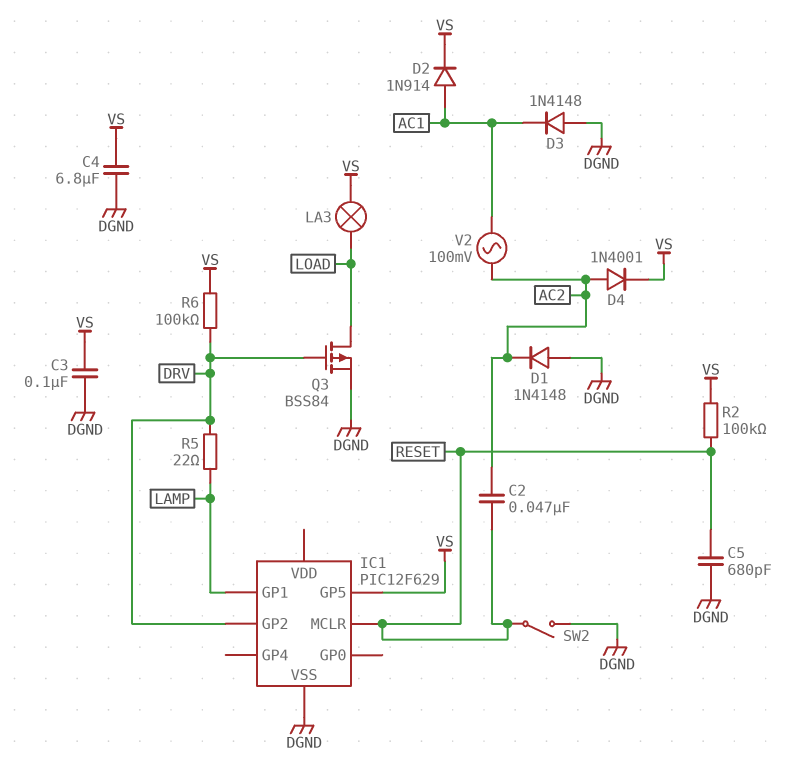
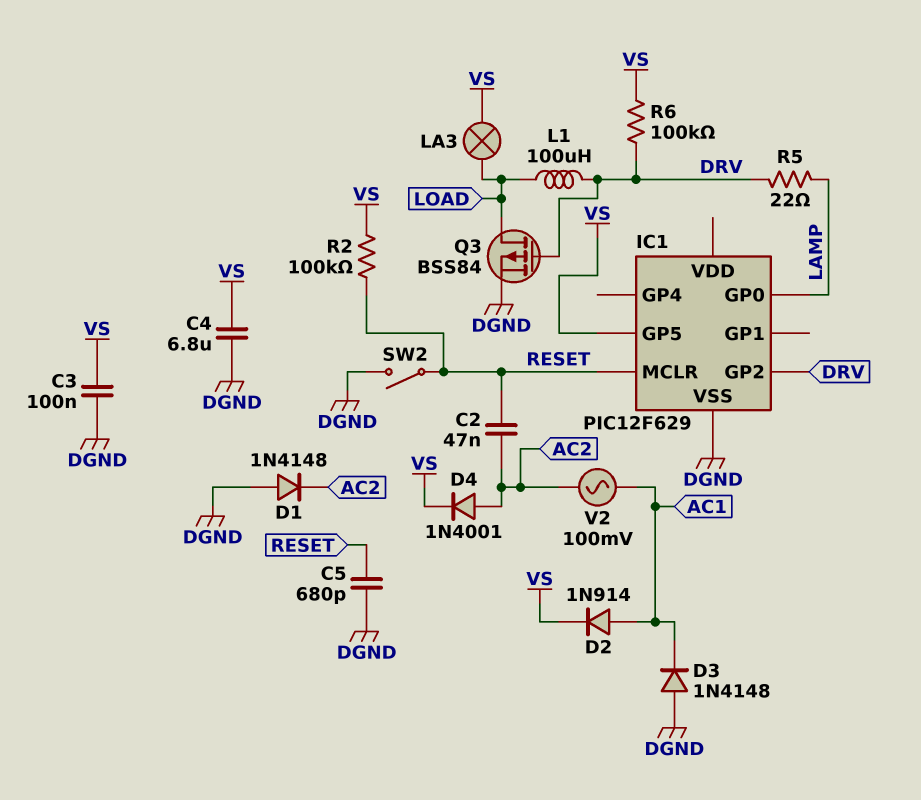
IC1 pin GP0: none -> LAMP
IC1 pin GP1: LAMP -> none
L1: none -> 100uH (DRV, LOAD)

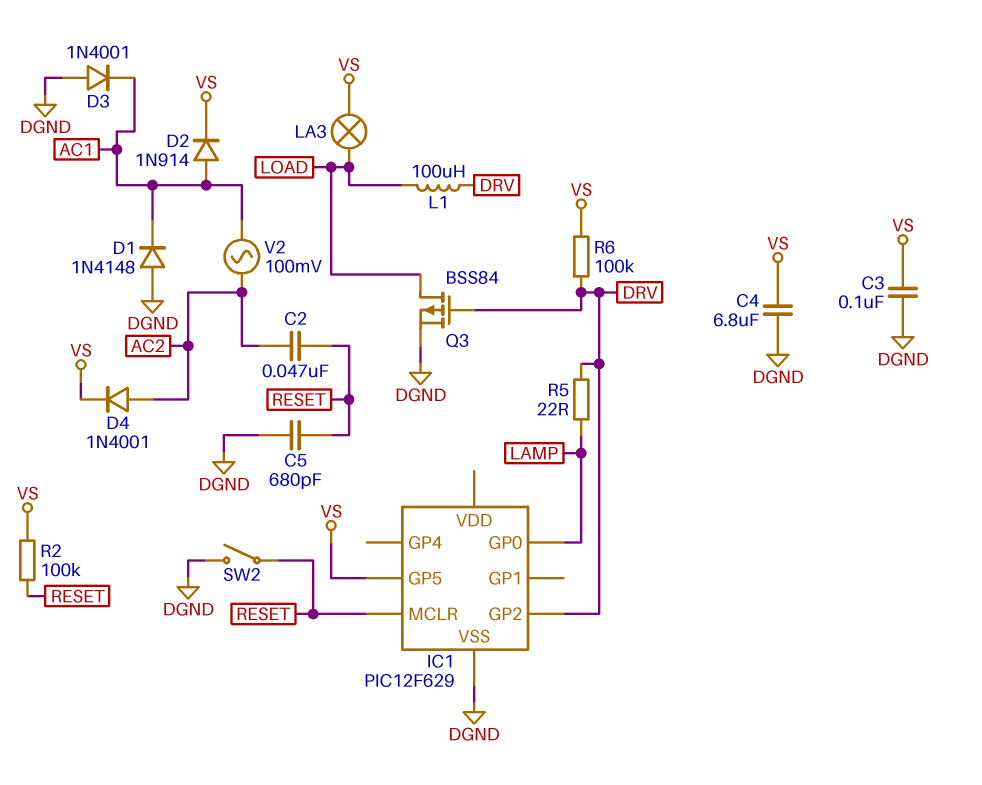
D1: diode 1N4148 (A DGND, K AC2) -> diode 1N4148 (A DGND, K AC1)
D3: diode 1N4148 (A DGND, K AC1) -> diode 1N4001 (A DGND, K AC1)

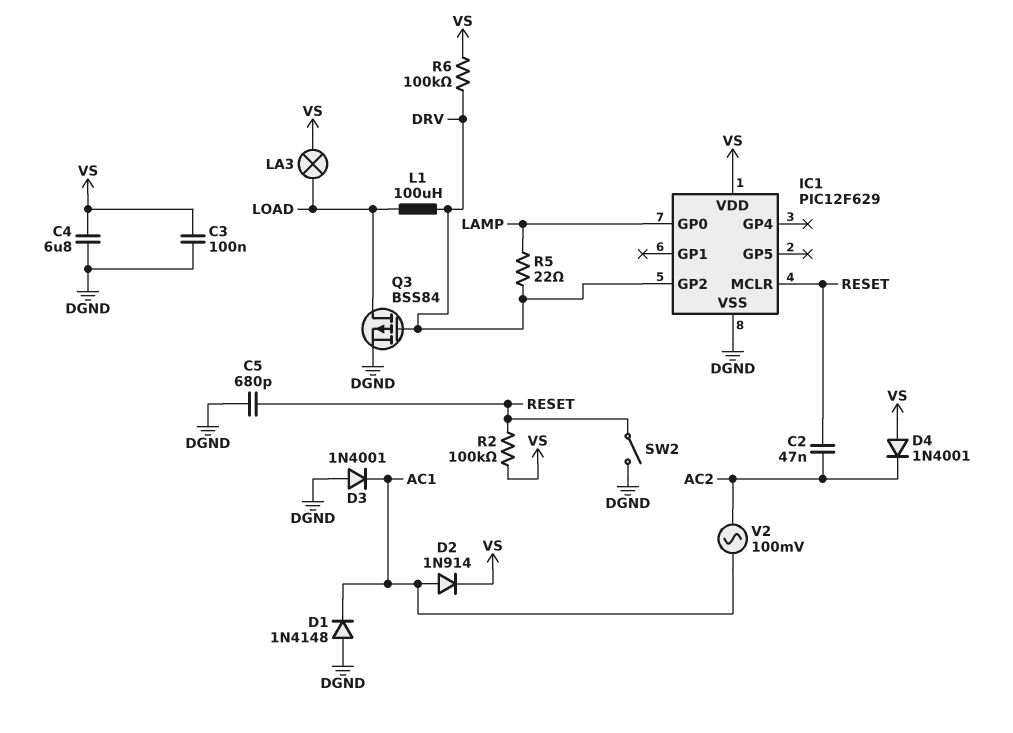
D4: diode 1N4001 (A AC2, K VS) -> diode 1N4001 (A VS, K AC2)
IC1 pin GP5: VS -> none
IC1 pin VDD: none -> VS

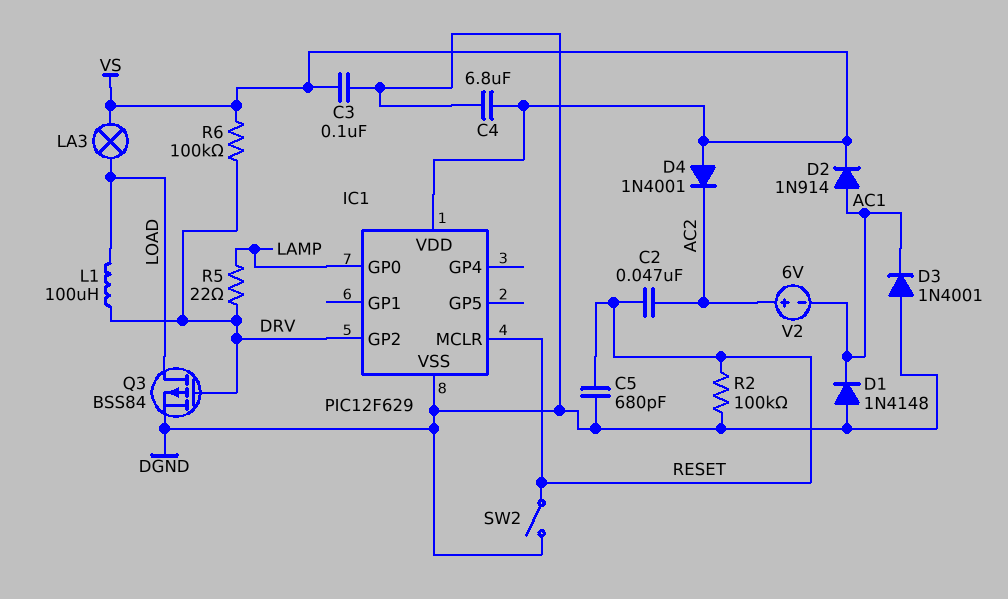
R2: 100k (RESET, VS) -> 100k (DGND, RESET)
V2: AC 100mV (AC1, AC2) -> 6V (plus AC2, minus AC1)

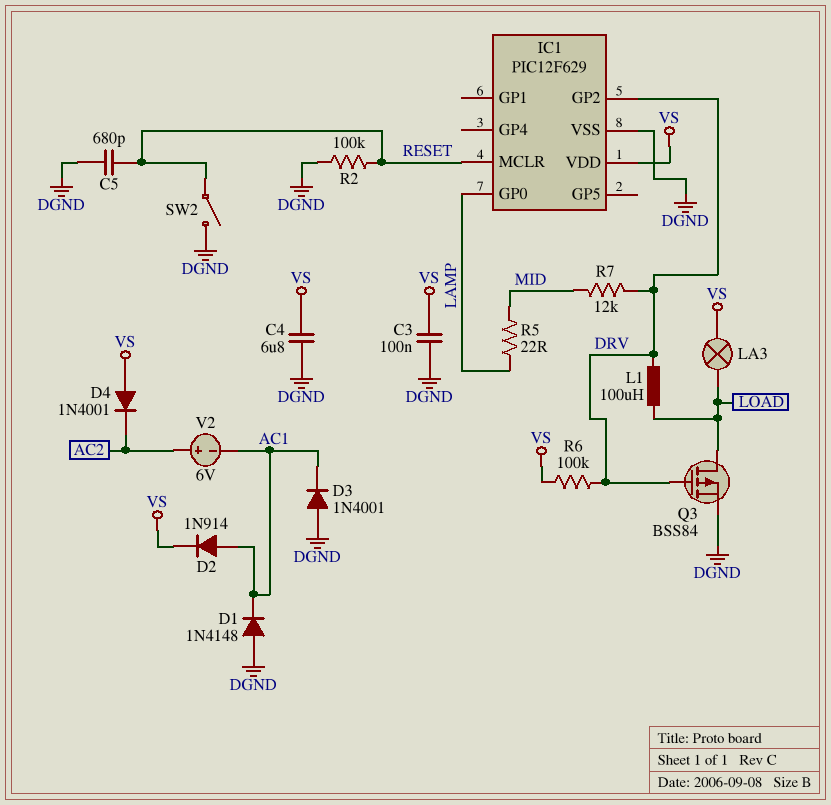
C2: 47nF (AC2, RESET) -> none
R5: 22 (DRV, LAMP) -> 22 (LAMP, MID)
R7: none -> 12k (DRV, MID)

